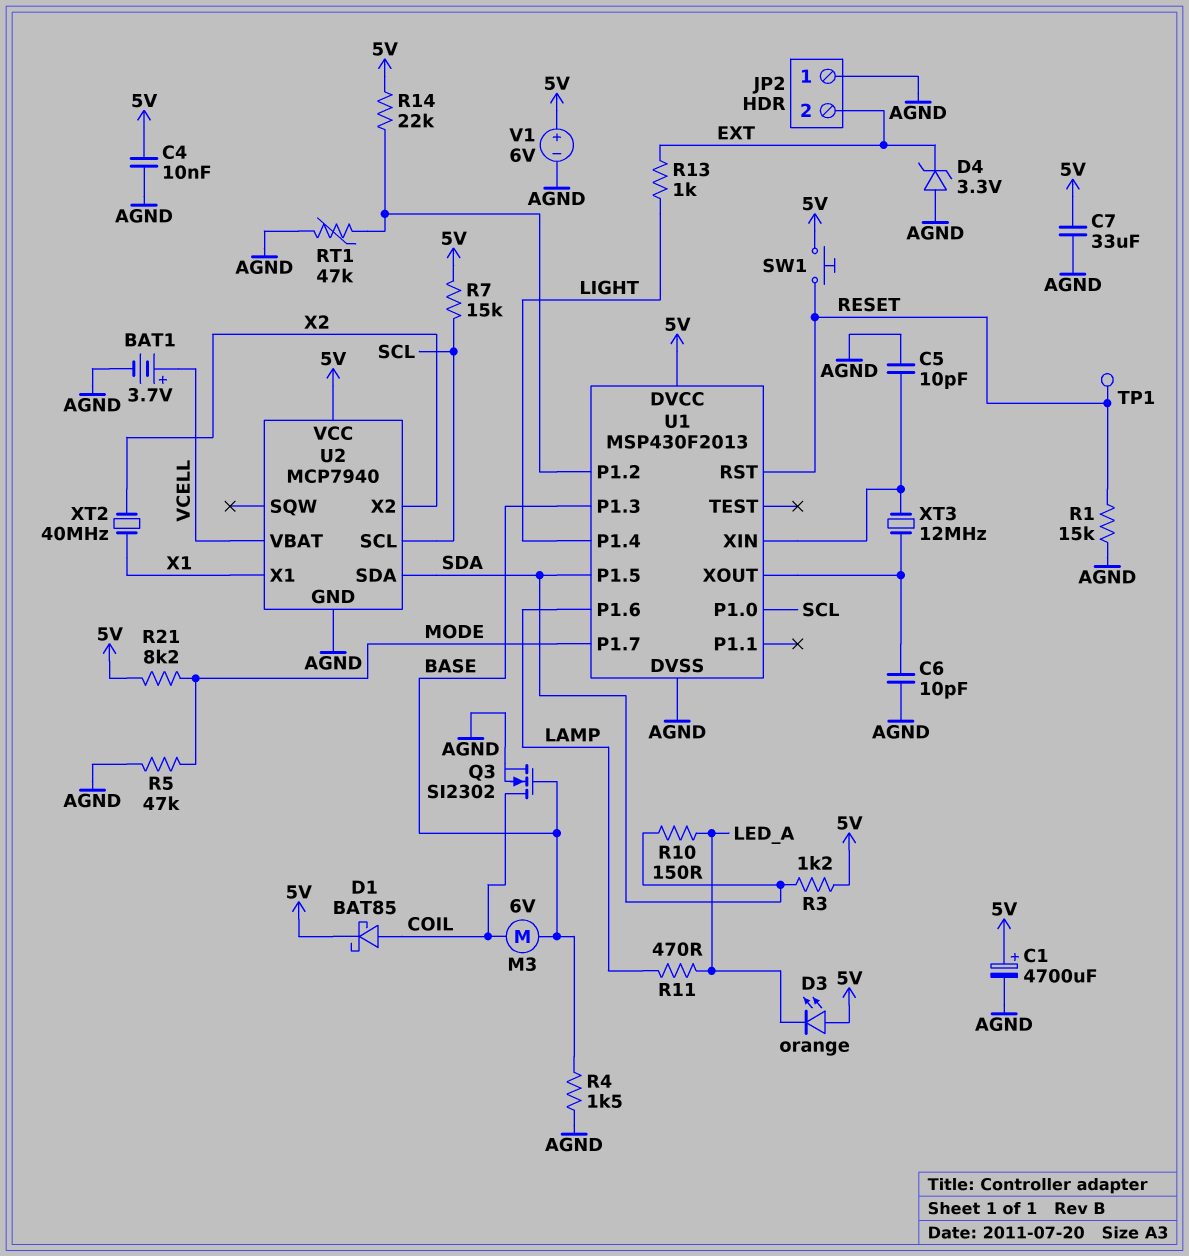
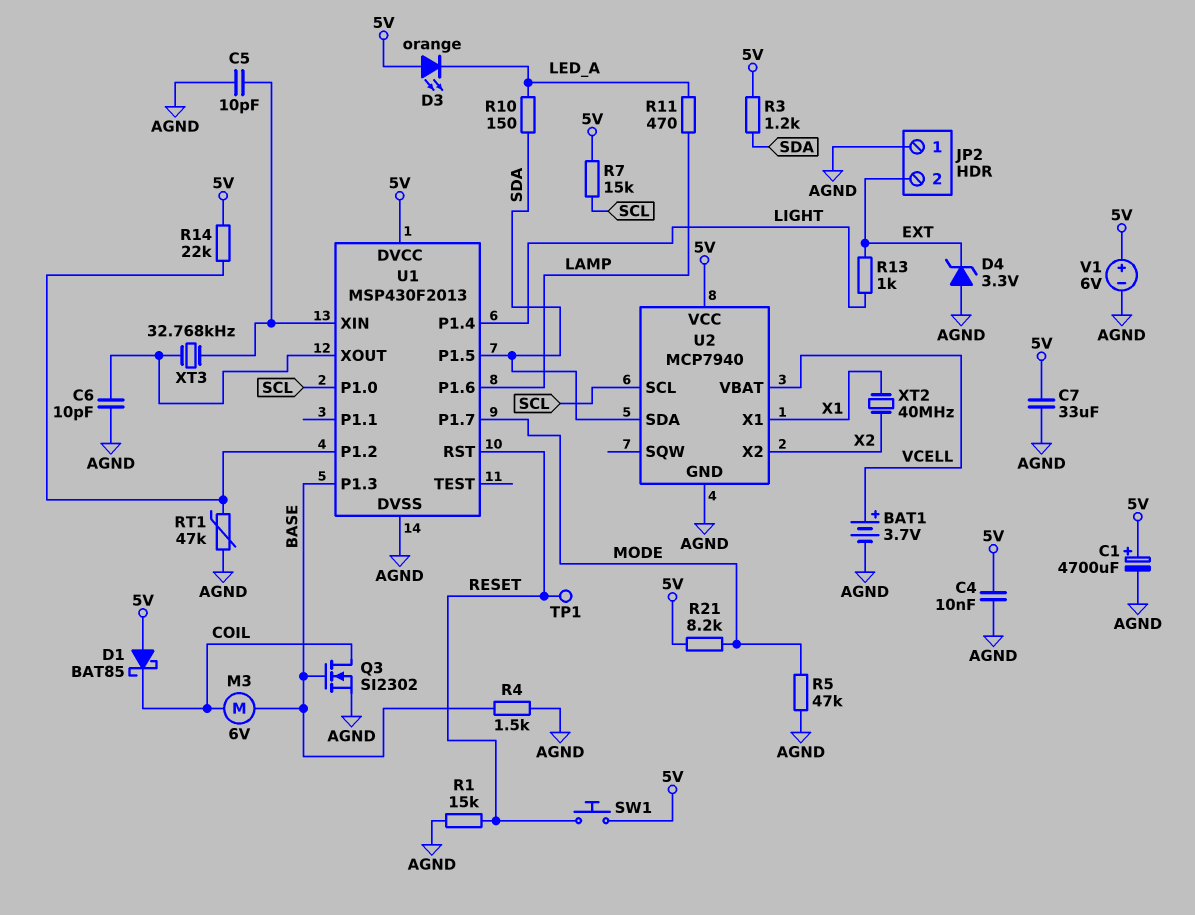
D1: schottky BAT85 (A COIL, K 5V) -> schottky BAT85 (A 5V, K COIL)
XT3: 12MHz (U1/XIN, U1/XOUT) -> 32.768kHz (U1/XIN, U1/XOUT)

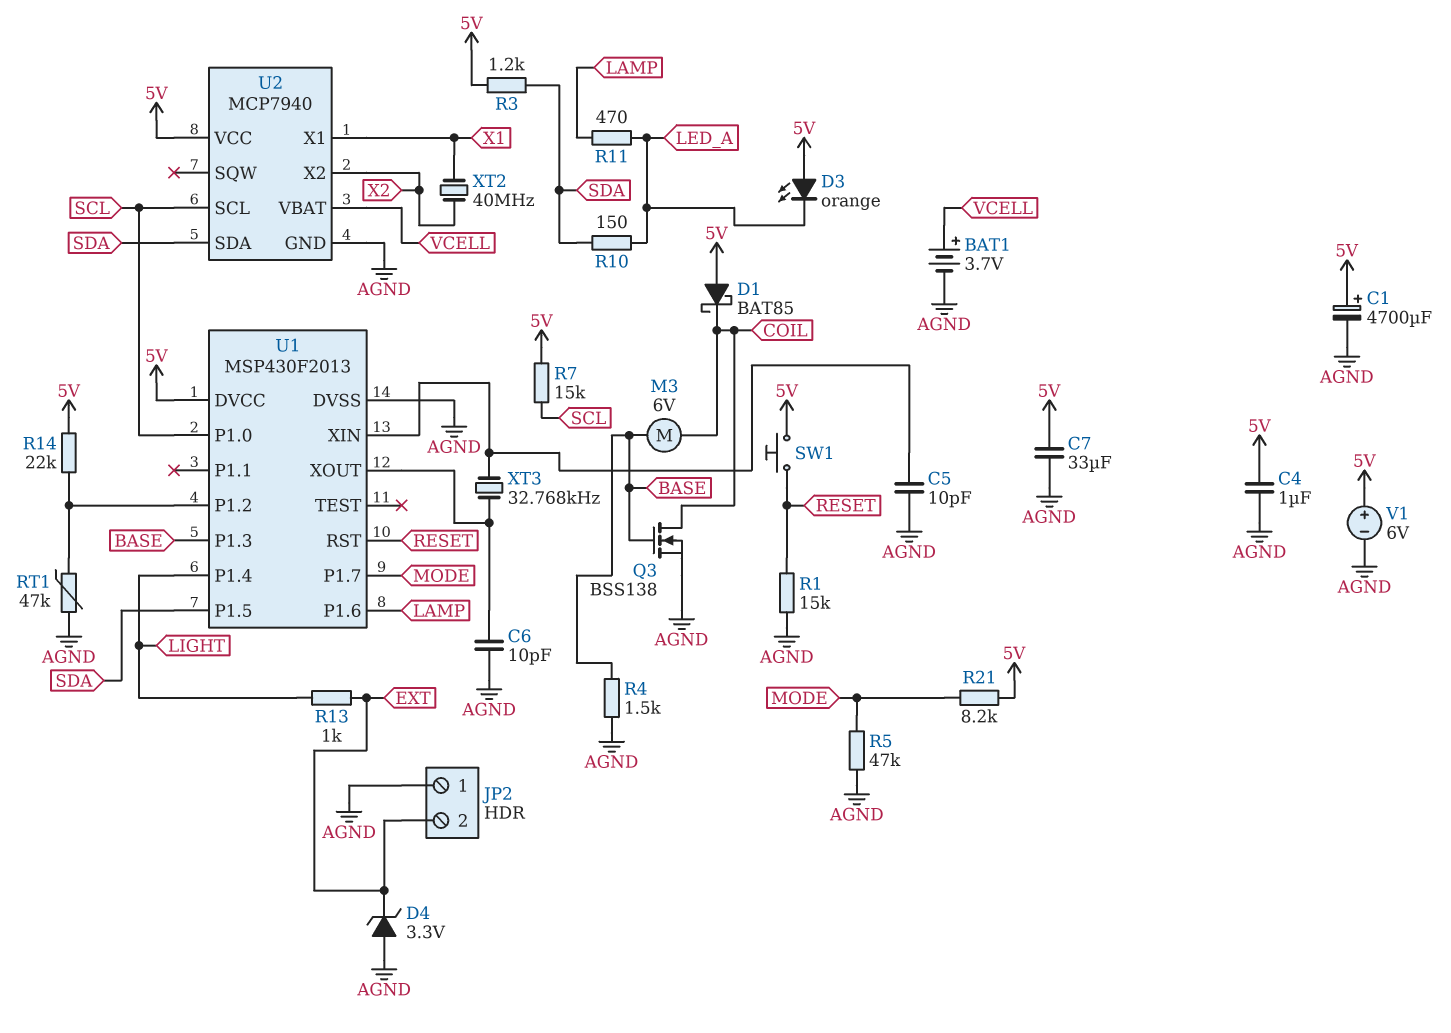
C4: 10nF (5V, AGND) -> 1uF (5V, AGND)
Q3: NMOS SI2302 (G BASE, D COIL, S AGND) -> NMOS BSS138 (G BASE, D COIL, S AGND)
TP1: test point (RESET) -> none

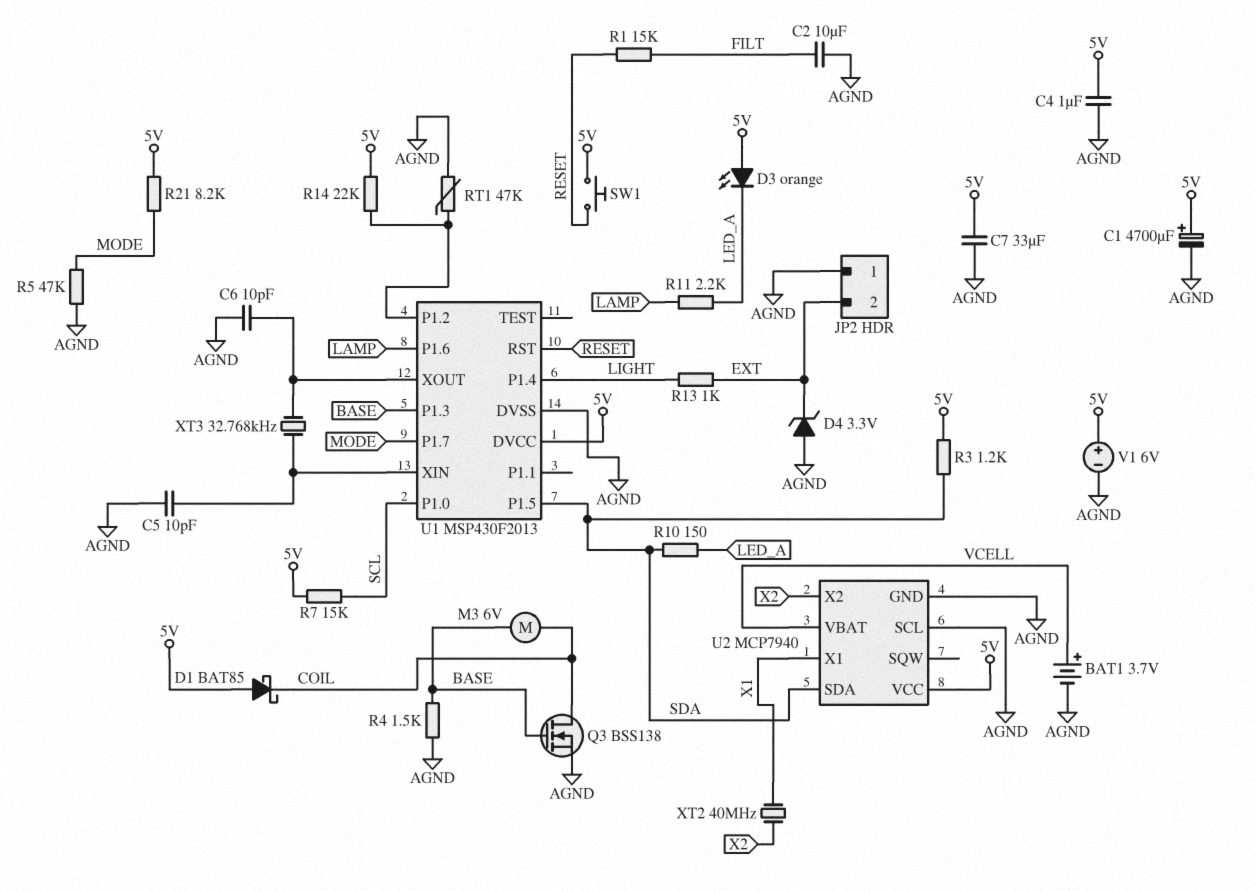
C2: none -> 10uF (AGND, FILT)
R1: 15k (AGND, RESET) -> 15k (FILT, RESET)
R11: 470 (LAMP, LED_A) -> 2.2k (LAMP, LED_A)
U2 pin SCL: SCL -> AGND

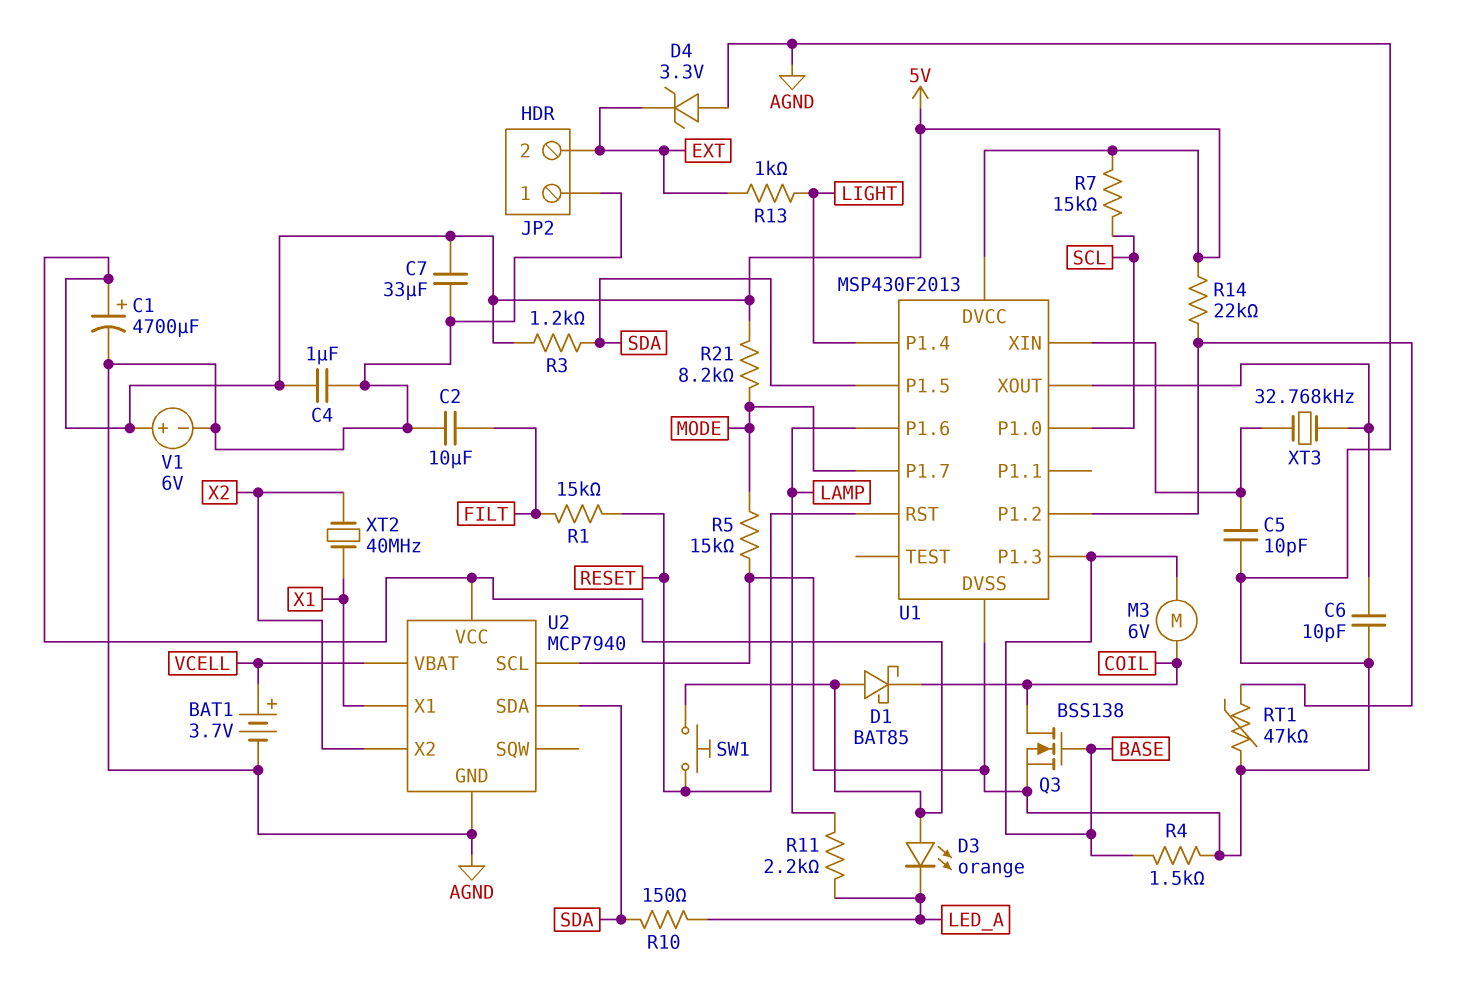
R5: 47k (AGND, MODE) -> 15k (AGND, MODE)

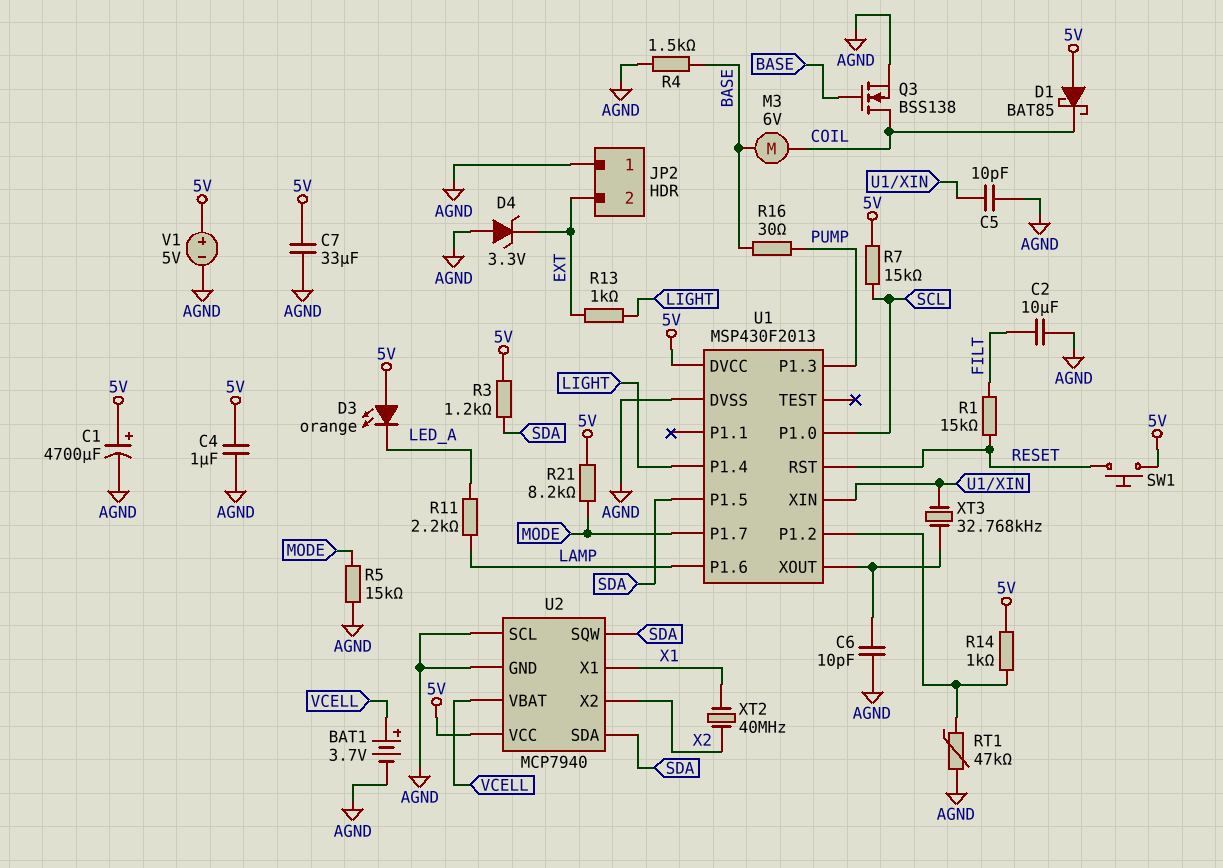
R10: 150 (LED_A, SDA) -> none
R14: 22k (5V, U1/P1.2) -> 1k (5V, U1/P1.2)
R16: none -> 30 (BASE, PUMP)
U1 pin P1.3: BASE -> PUMP
U2 pin SQW: none -> SDA
V1: 6V (plus 5V, minus AGND) -> 5V (plus 5V, minus AGND)

